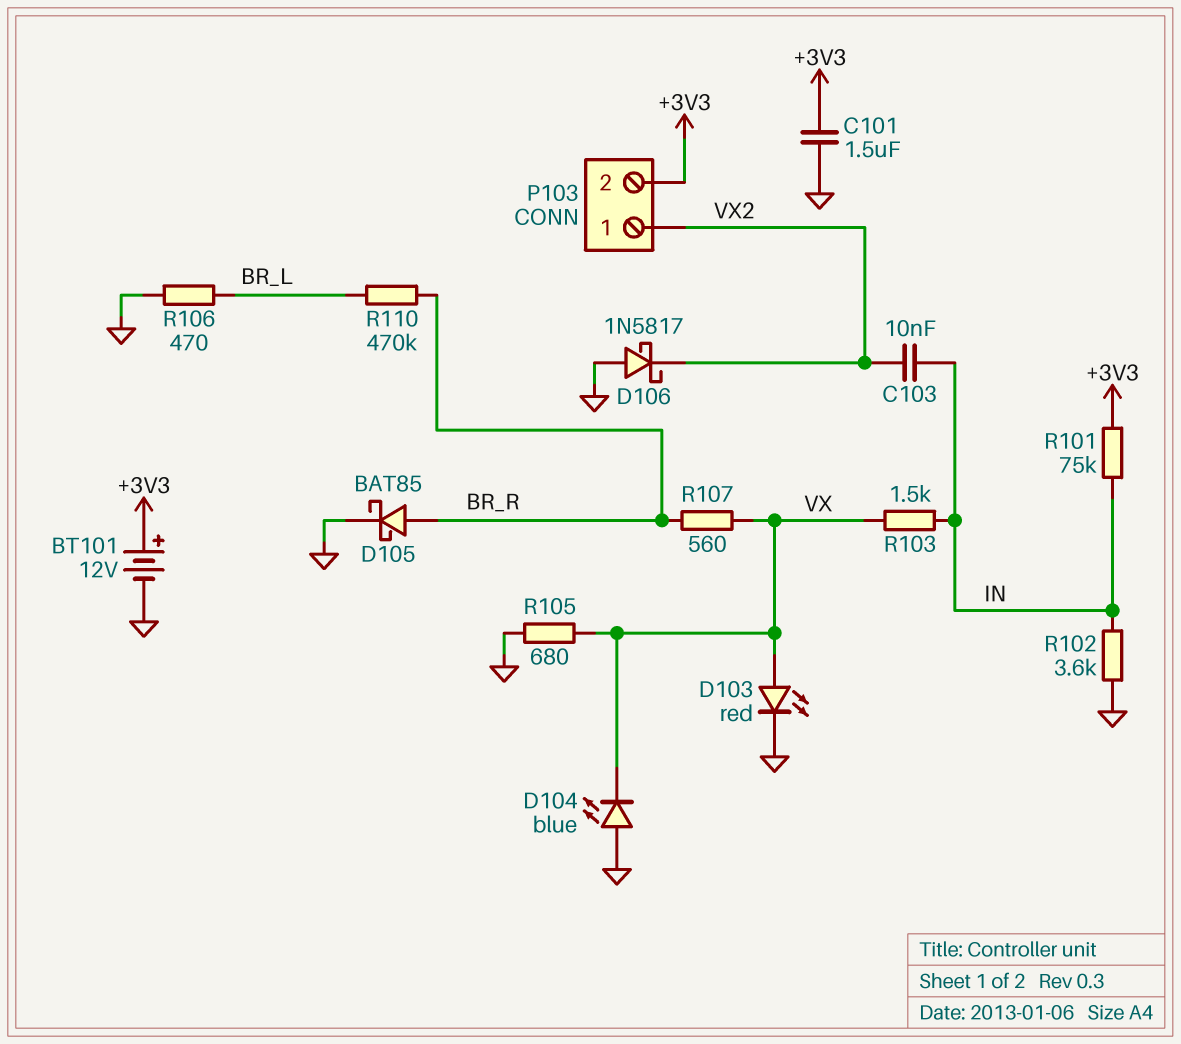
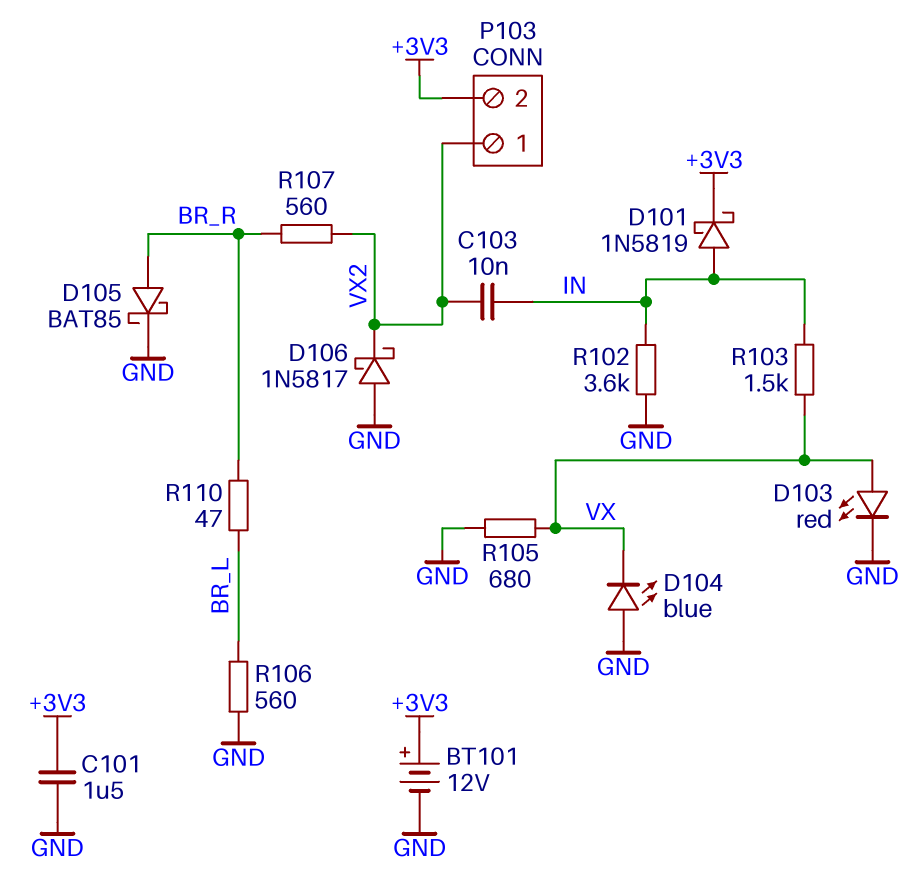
D101: none -> schottky 1N5819 (A IN, K +3V3)
R101: 75k (+3V3, IN) -> none
R106: 470 (BR_L, GND) -> 560 (BR_L, GND)
R107: 560 (BR_R, VX) -> 560 (BR_R, VX2)
R110: 470k (BR_L, BR_R) -> 47 (BR_L, BR_R)

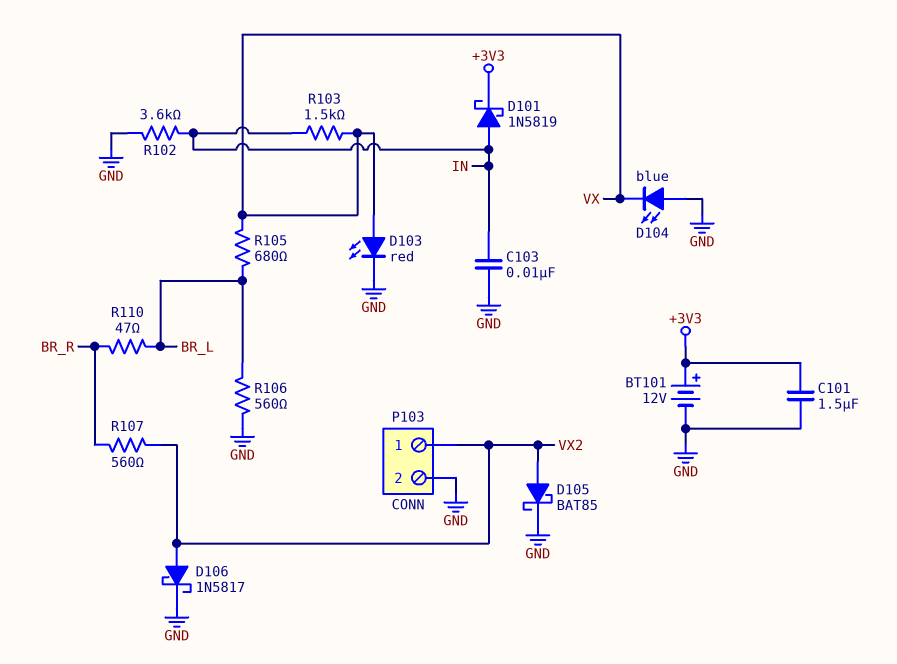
C103: 10nF (IN, VX2) -> 10nF (GND, IN)
D105: schottky BAT85 (A BR_R, K GND) -> schottky BAT85 (A VX2, K GND)
D106: schottky 1N5817 (A GND, K VX2) -> schottky 1N5817 (A VX2, K GND)
P103 pin 2: +3V3 -> GND
R105: 680 (GND, VX) -> 680 (BR_L, VX)

